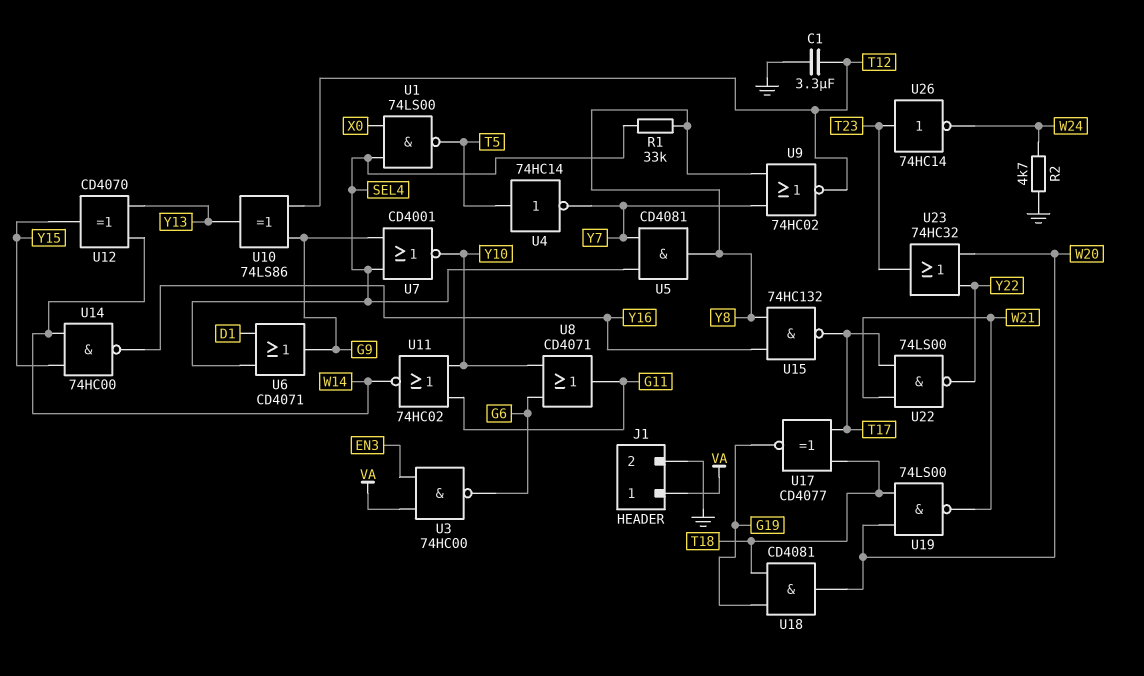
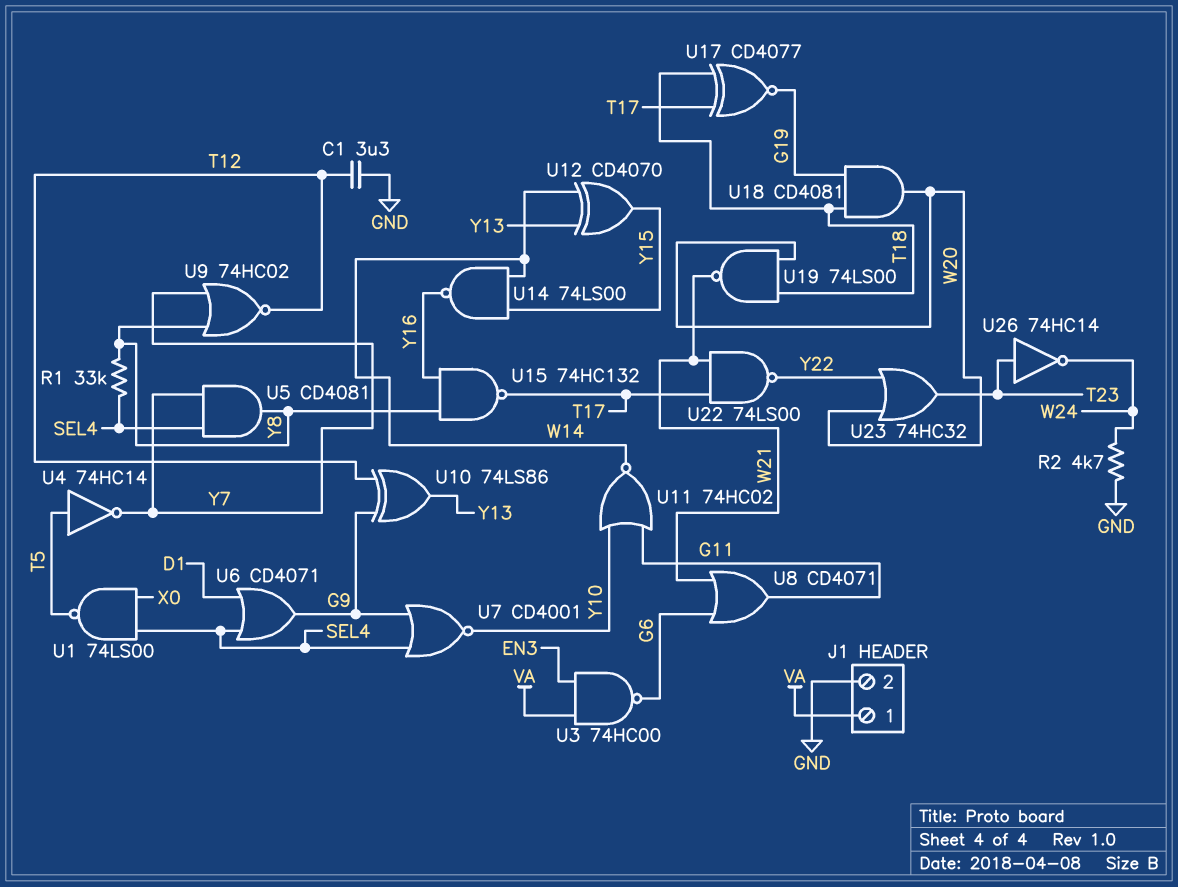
U8: OR CD4071 (in G6, in Y10, out G11) -> OR CD4071 (in G6, in W21, out G11)
U14: NAND 74HC00 (in W14, in Y15, out Y16) -> NAND 74LS00 (in W14, in Y15, out Y16)

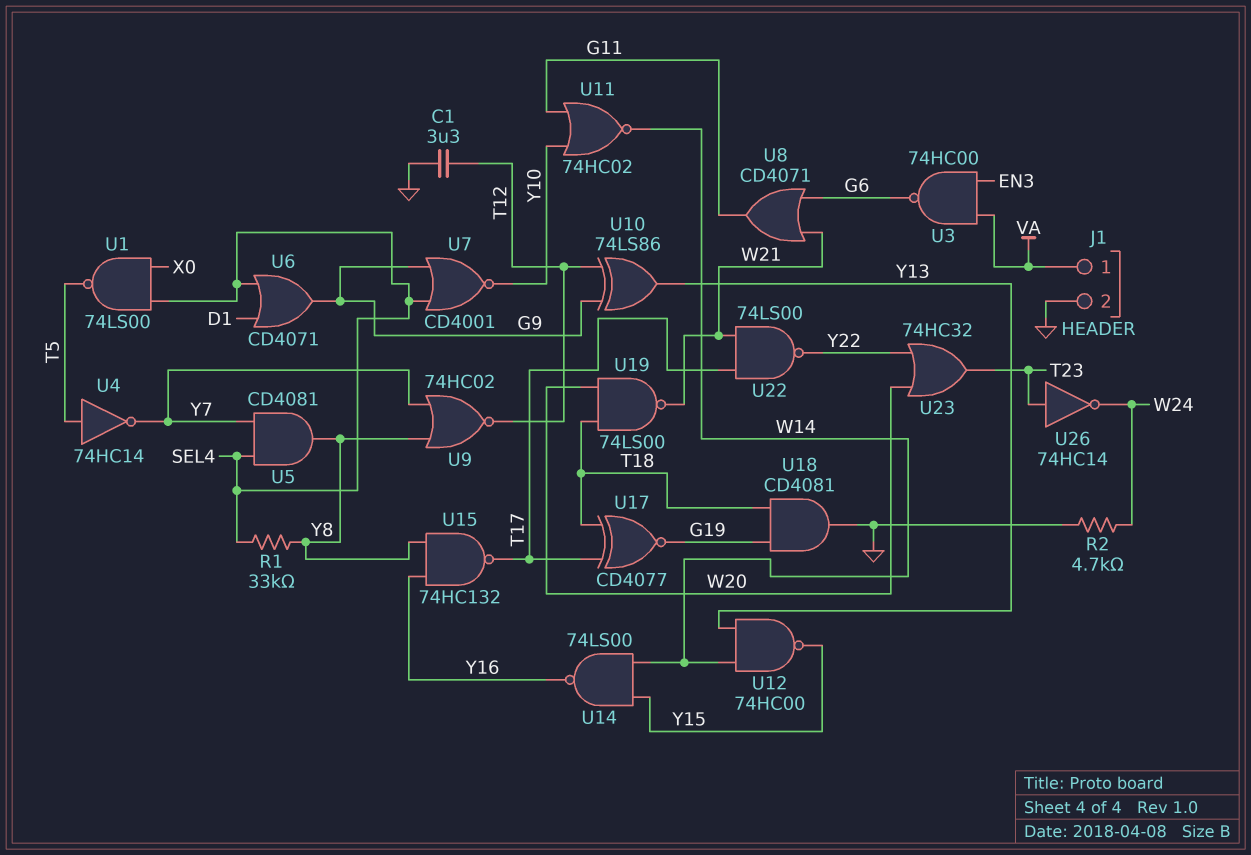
U12: XOR CD4070 (in W14, in Y13, out Y15) -> NAND 74HC00 (in W14, in Y13, out Y15)
U18: AND CD4081 (in G19, in T18, out W20) -> AND CD4081 (in G19, in T18, out GND)

